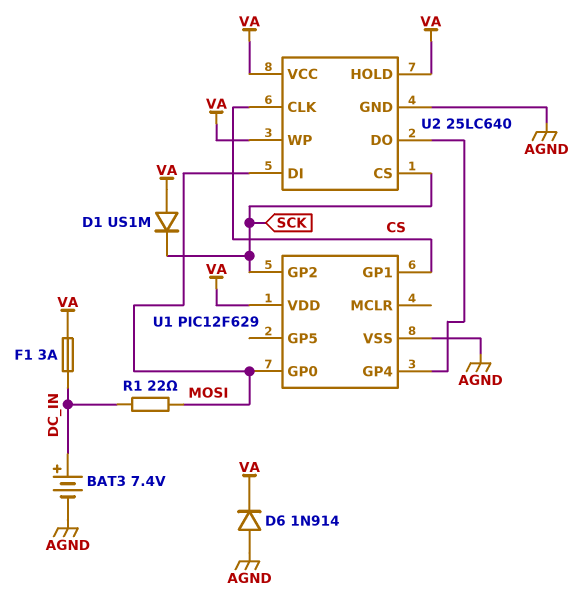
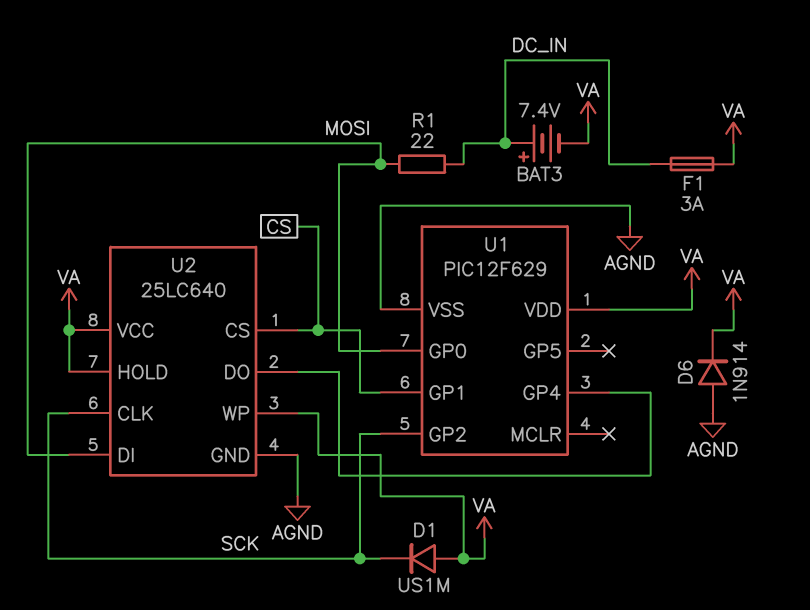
BAT3: 7.4V (plus DC_IN, minus AGND) -> 7.4V (plus DC_IN, minus VA)
U2 pin CLK: CS -> SCK
U2 pin CS: SCK -> CS

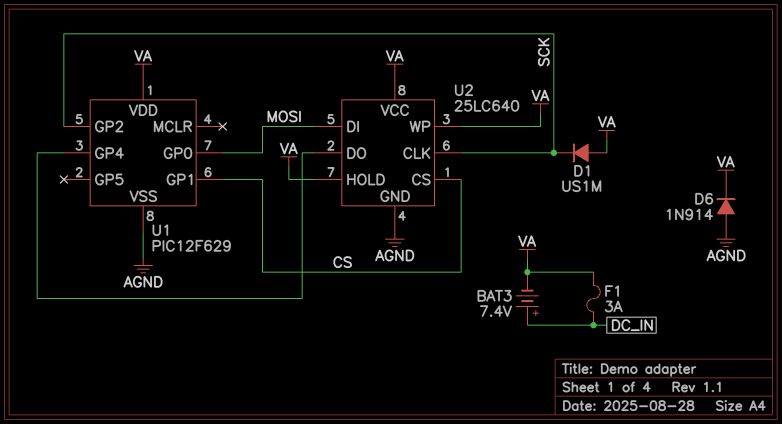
R1: 22 (DC_IN, MOSI) -> none

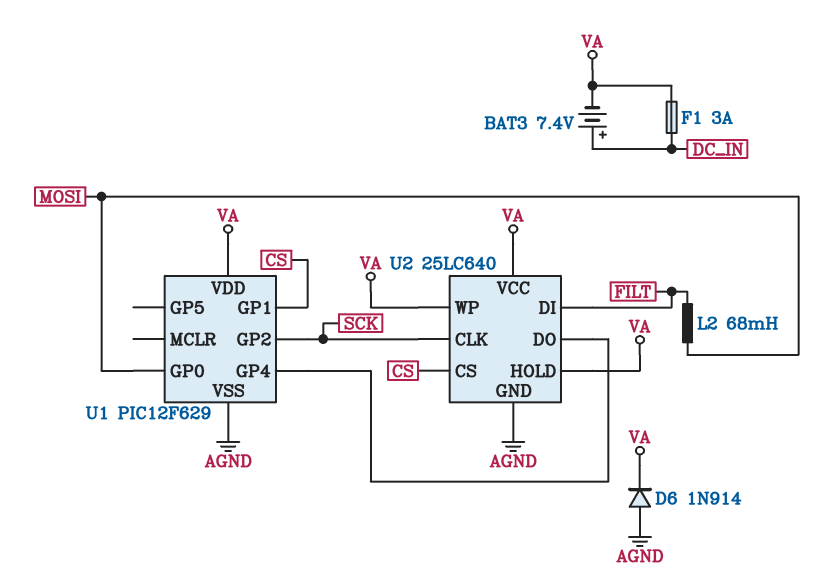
D1: diode US1M (A VA, K SCK) -> none
L2: none -> 68mH (FILT, MOSI)
U2 pin DI: MOSI -> FILT

